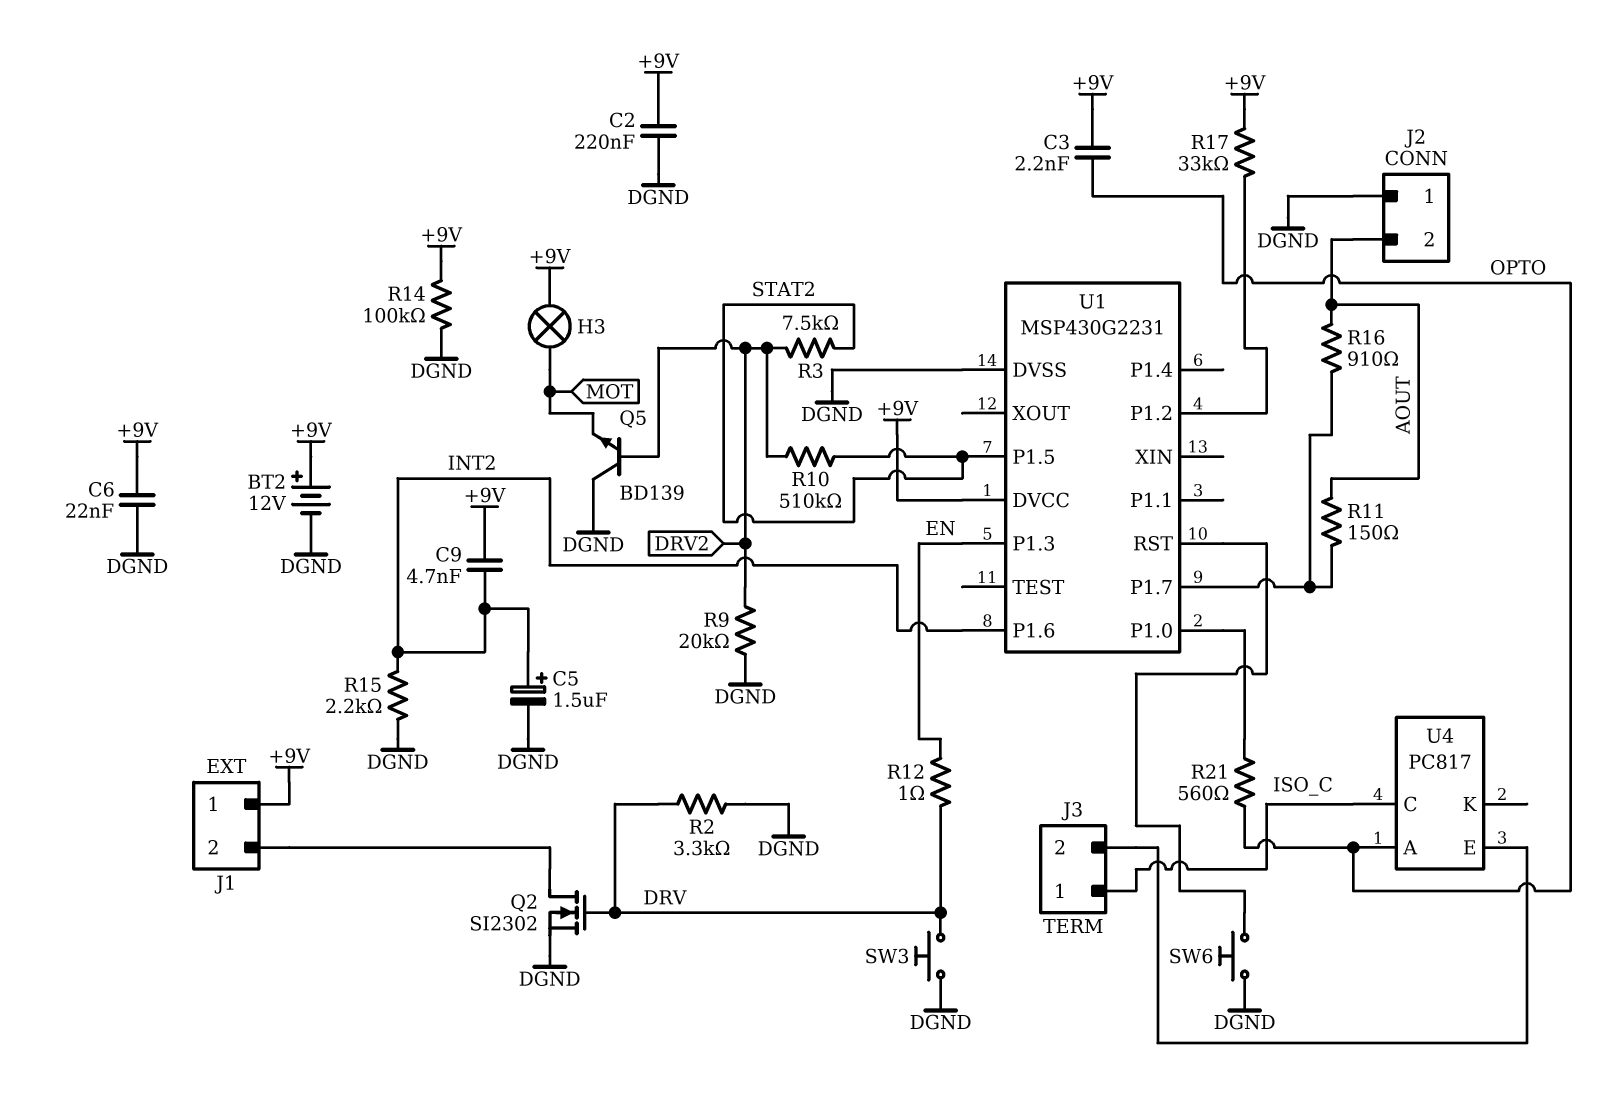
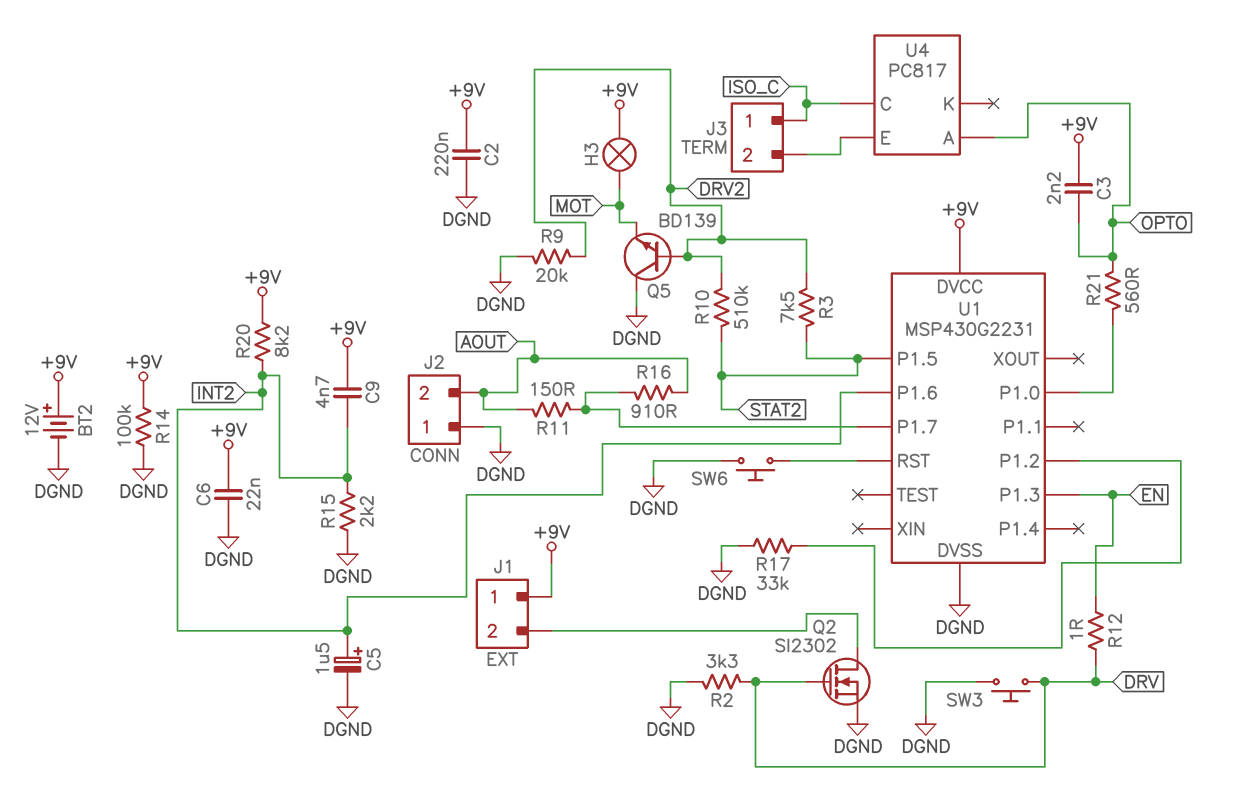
R17: 33k (+9V, U1/P1.2) -> 33k (DGND, U1/P1.2)
R20: none -> 8.2k (+9V, INT2)

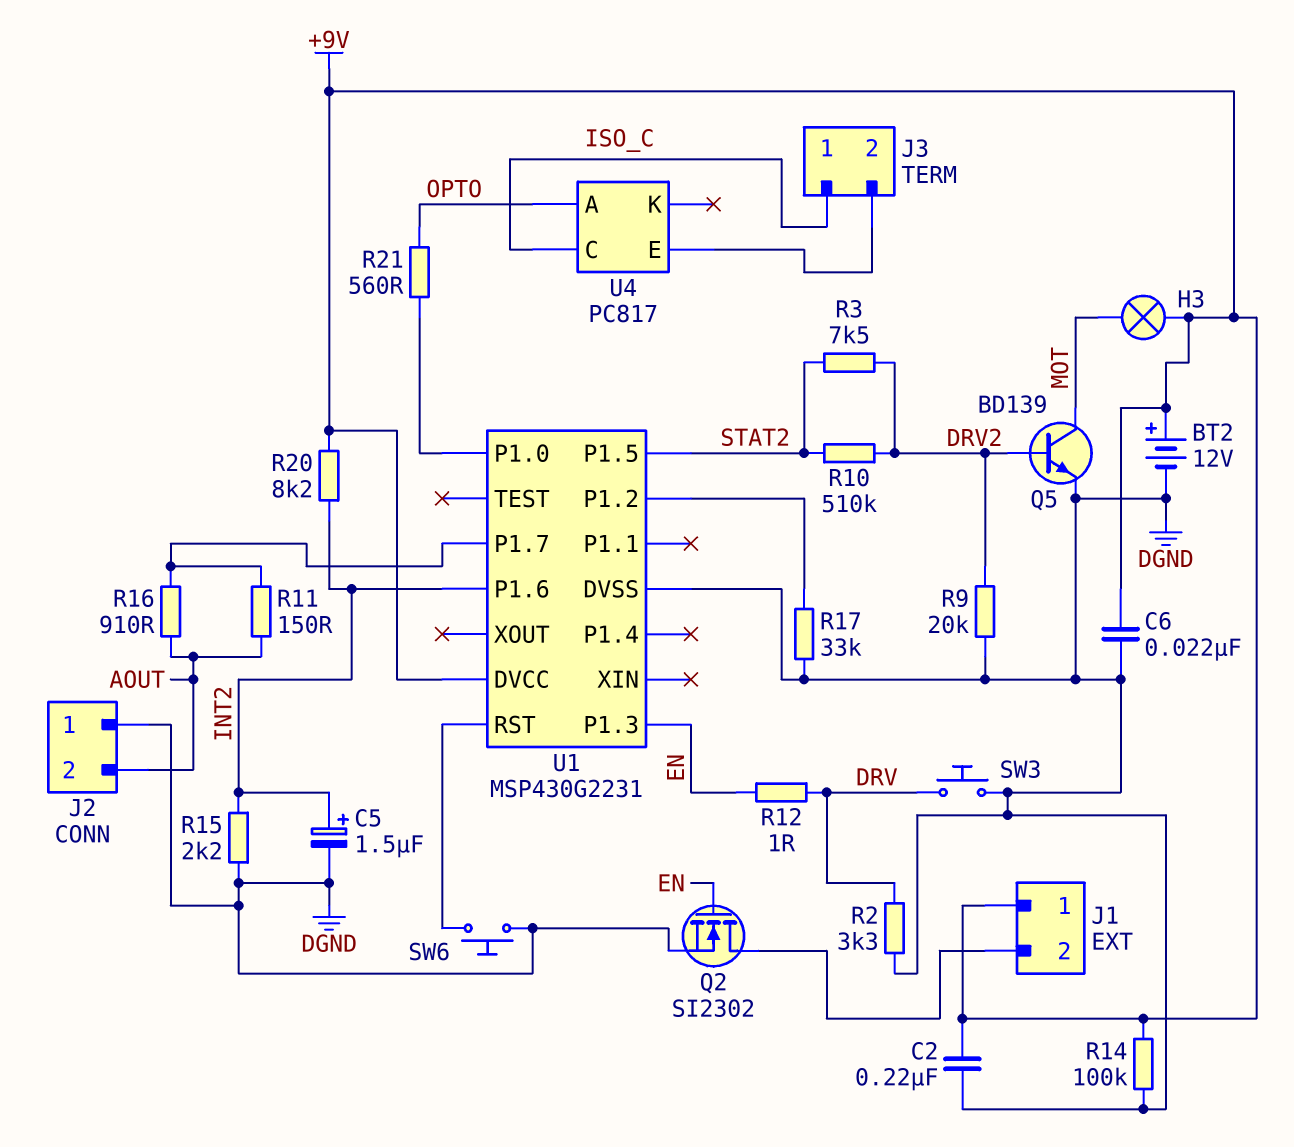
C3: 2.2nF (+9V, OPTO) -> none
C9: 4.7nF (+9V, INT2) -> none
Q2: NMOS SI2302 (G DRV, D J1/2, S DGND) -> NMOS SI2302 (G EN, D J1/2, S DGND)
Q5: NPN BD139 (B DRV2, C DGND, E MOT) -> NPN BD139 (B DRV2, C MOT, E DGND)

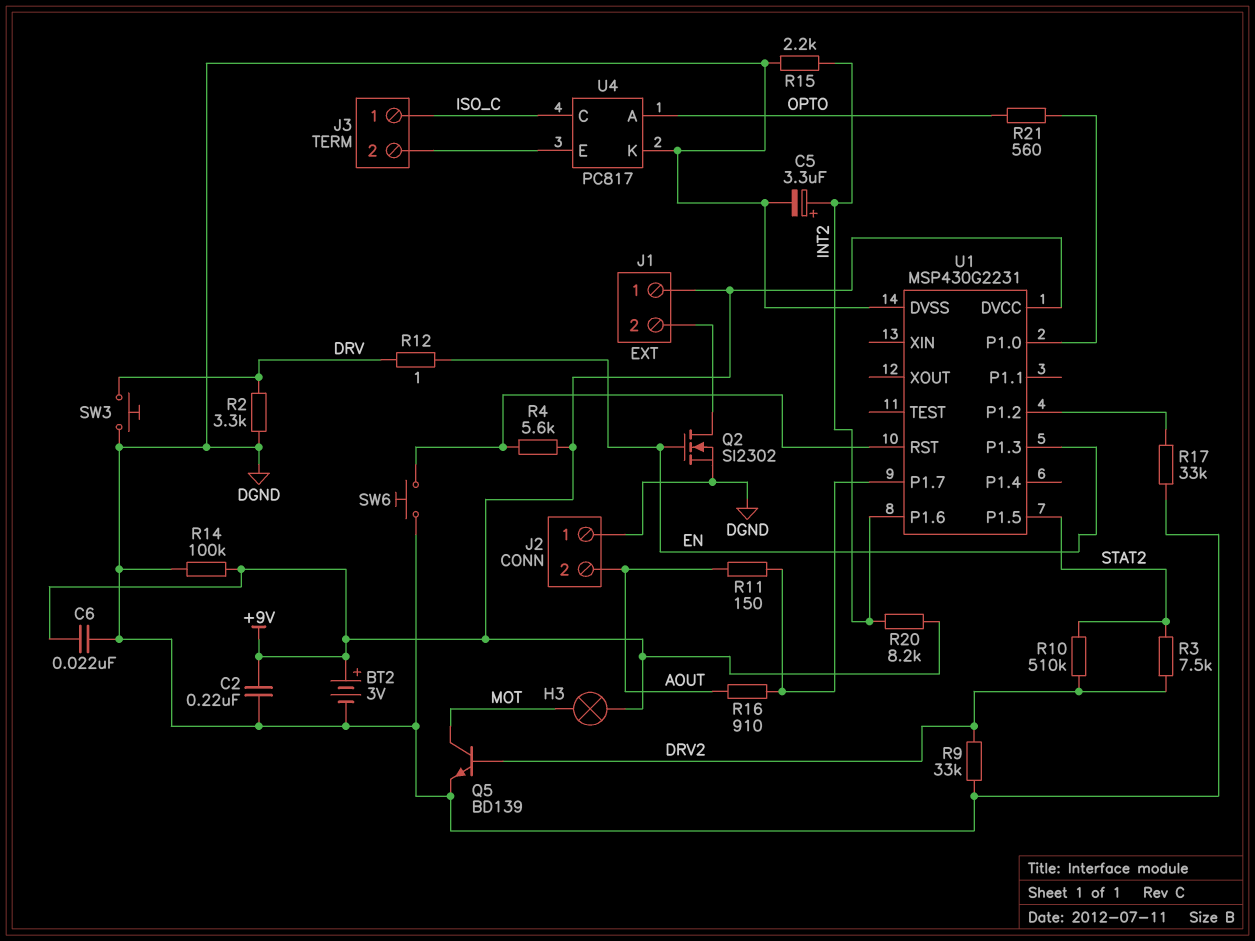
BT2: 12V (plus +9V, minus DGND) -> 3V (plus +9V, minus DGND)
C5: 1.5uF (plus INT2, minus DGND) -> 3.3uF (plus INT2, minus DGND)
R4: none -> 5.6k (+9V, U1/RST)
R9: 20k (DGND, DRV2) -> 33k (DGND, DRV2)
U4 pin K: none -> DGND

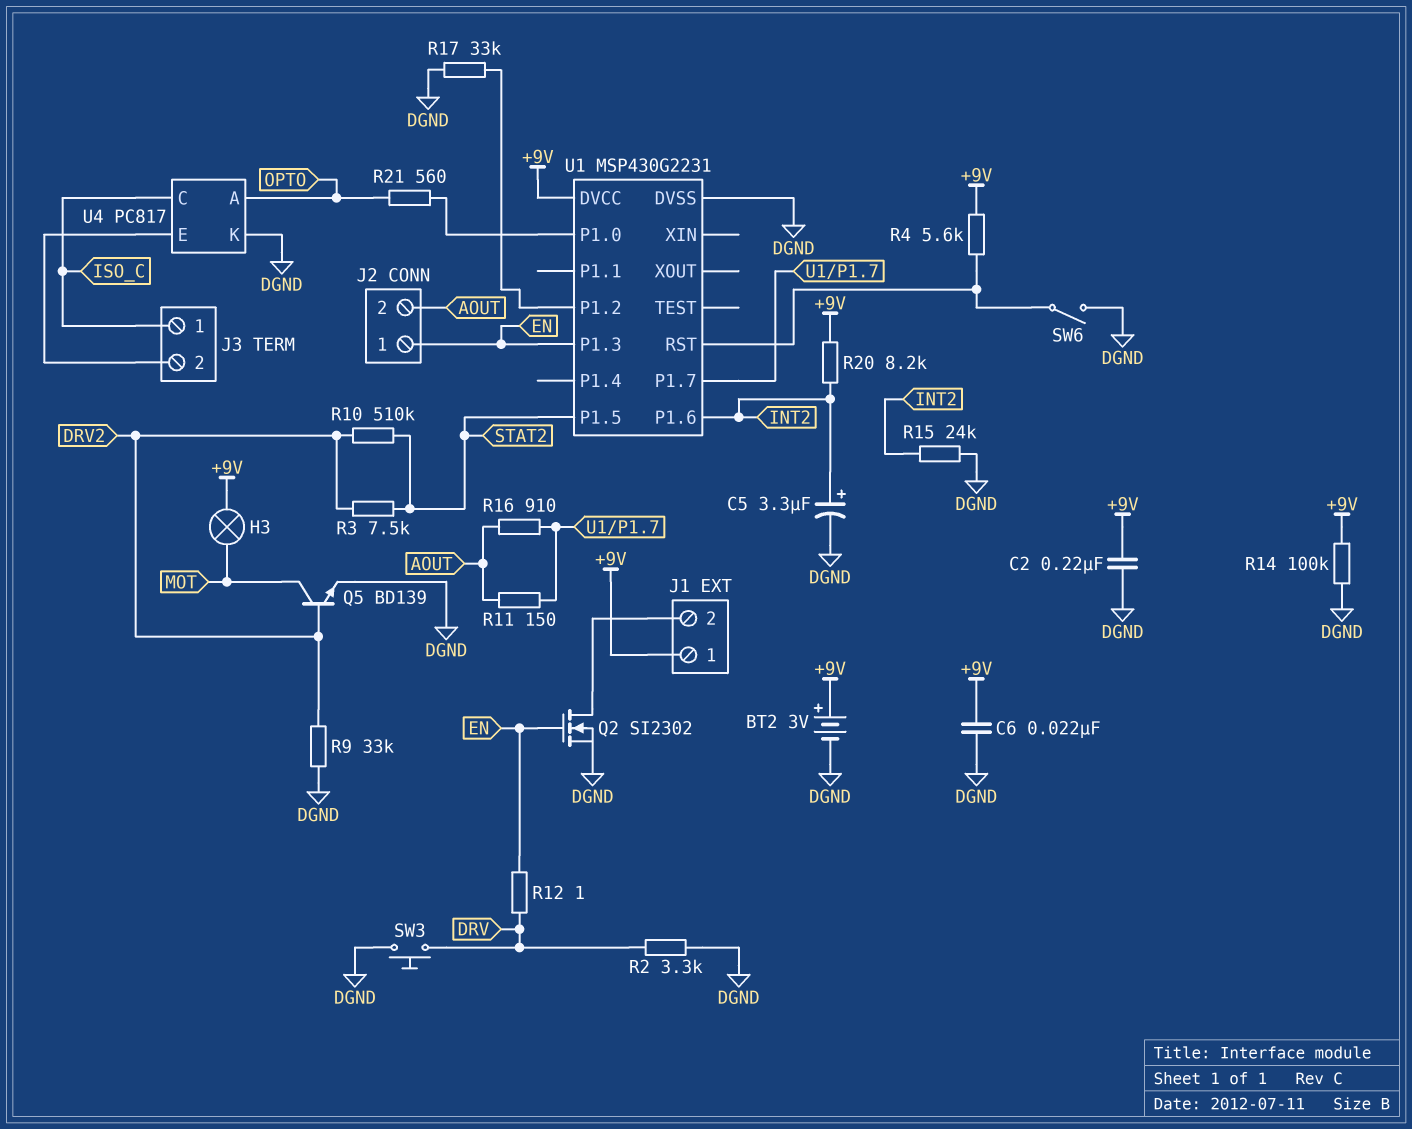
J2 pin 1: DGND -> EN
R15: 2.2k (DGND, INT2) -> 24k (DGND, INT2)
SW6: button (DGND, U1/RST) -> switch (DGND, U1/RST)

